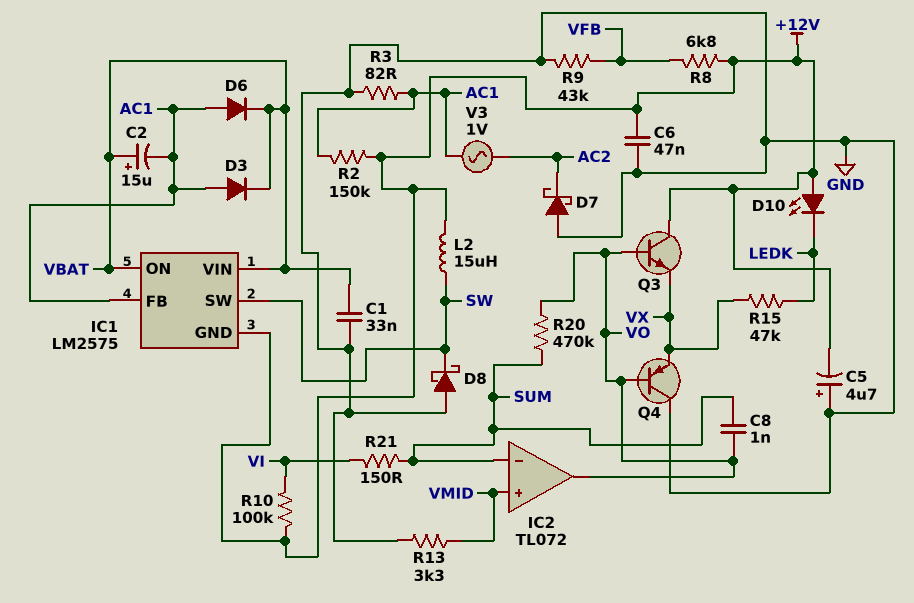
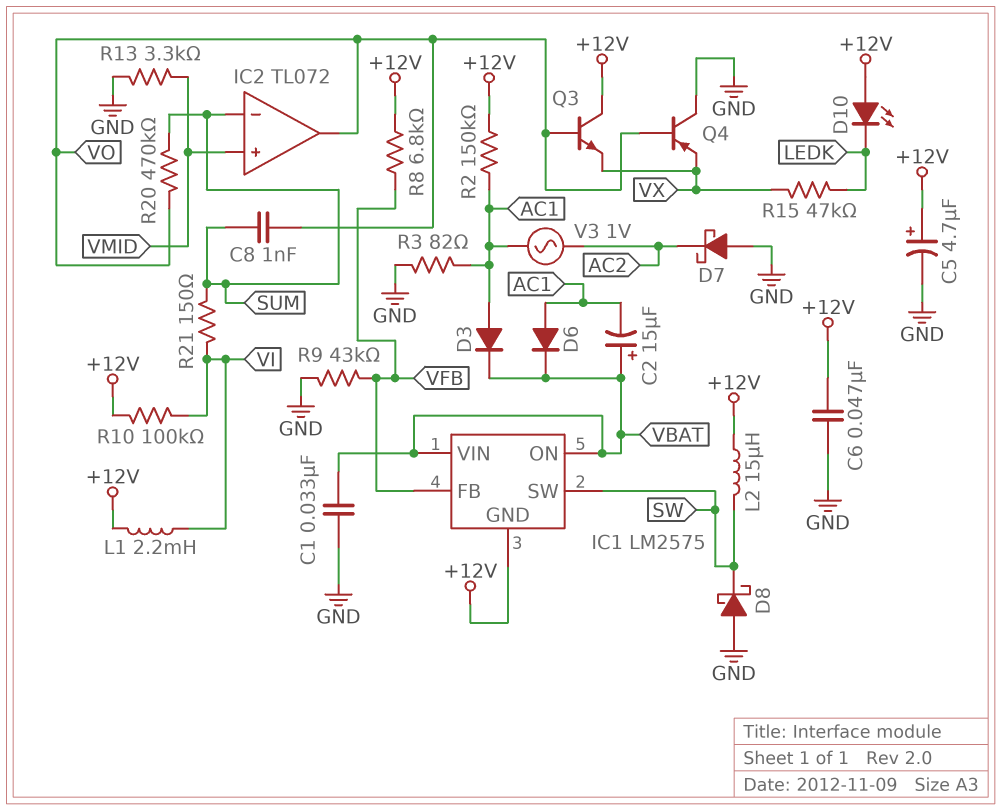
C5: 4.7uF (plus GND, minus +12V) -> 4.7uF (plus +12V, minus GND)
IC1 pin FB: AC1 -> VFB
L1: none -> 2.2mH (+12V, VI)

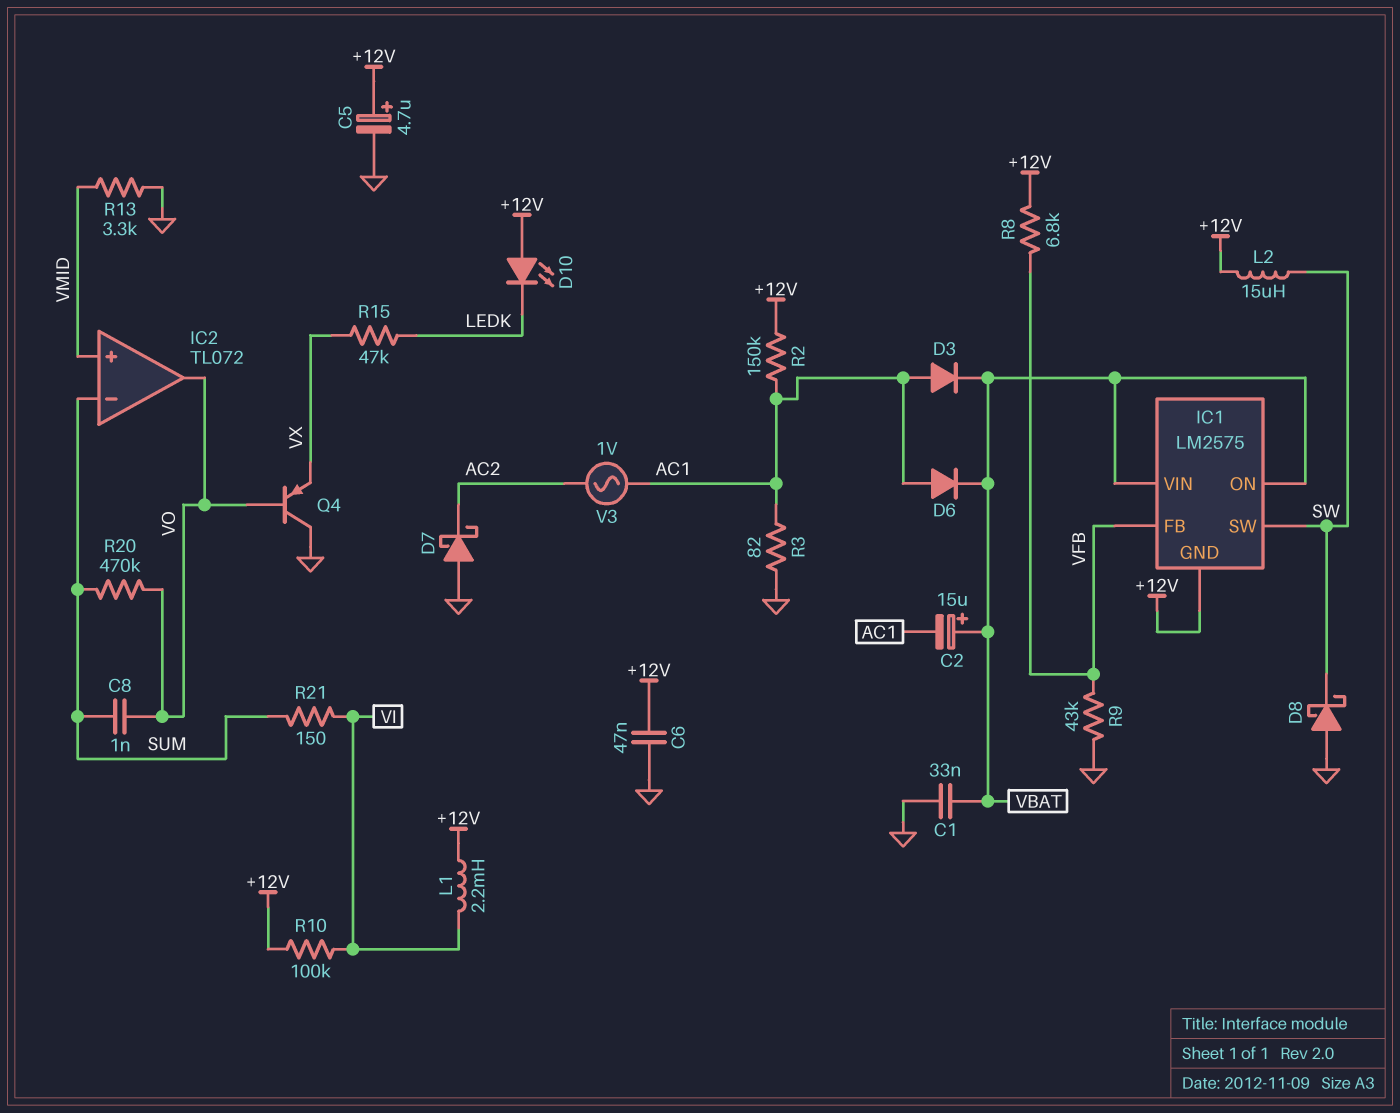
Q3: NPN (B VO, C +12V, E VX) -> none

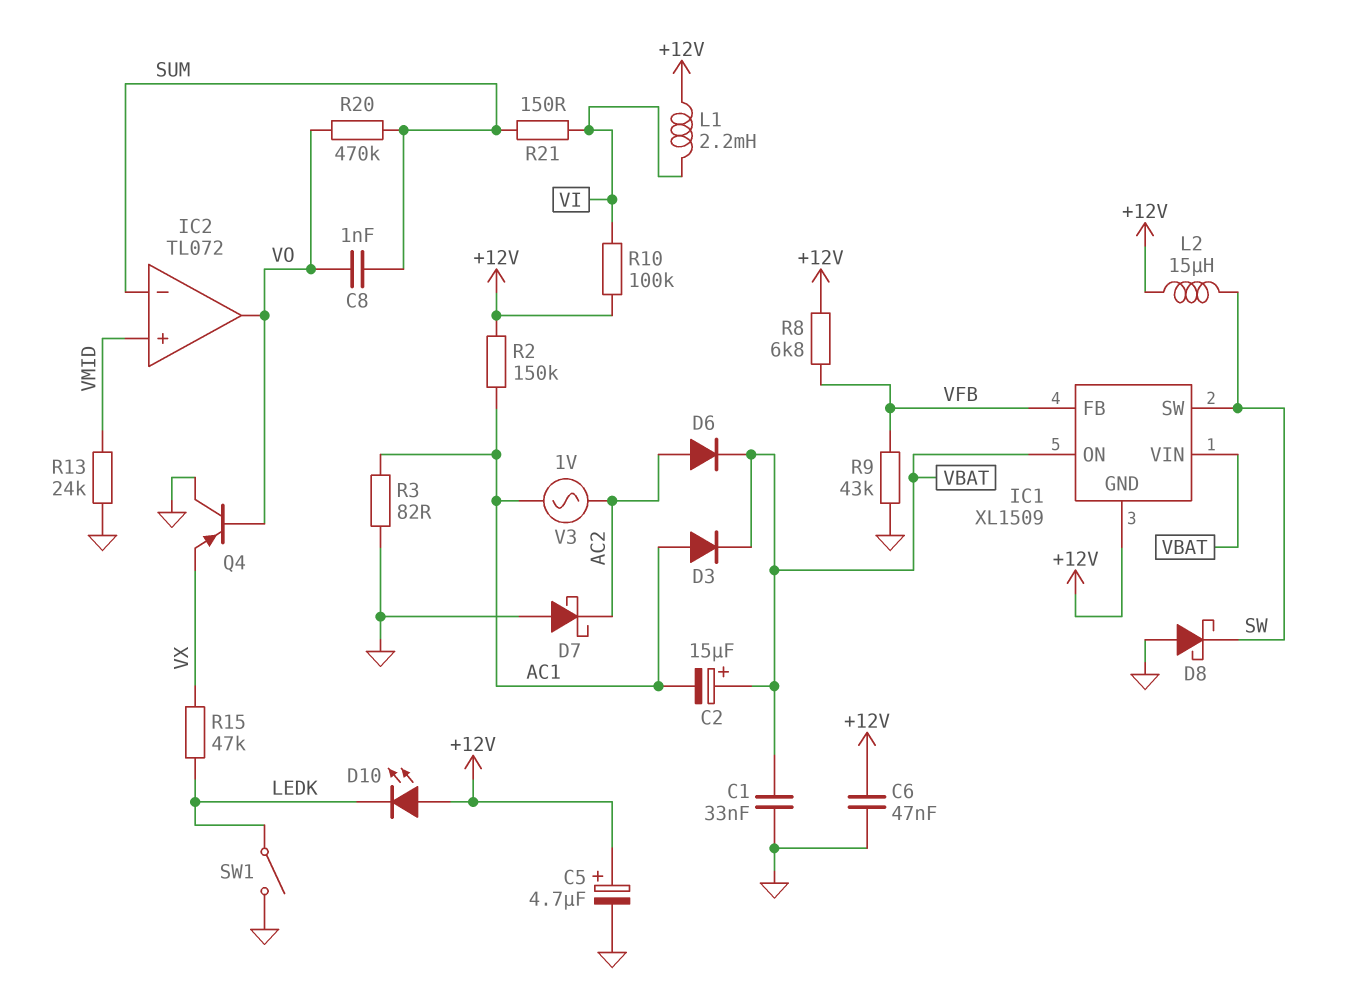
D6: diode (A AC1, K VBAT) -> diode (A AC2, K VBAT)
IC1: LM2575 -> XL1509
R13: 3.3k (GND, VMID) -> 24k (GND, VMID)
SW1: none -> switch (GND, LEDK)

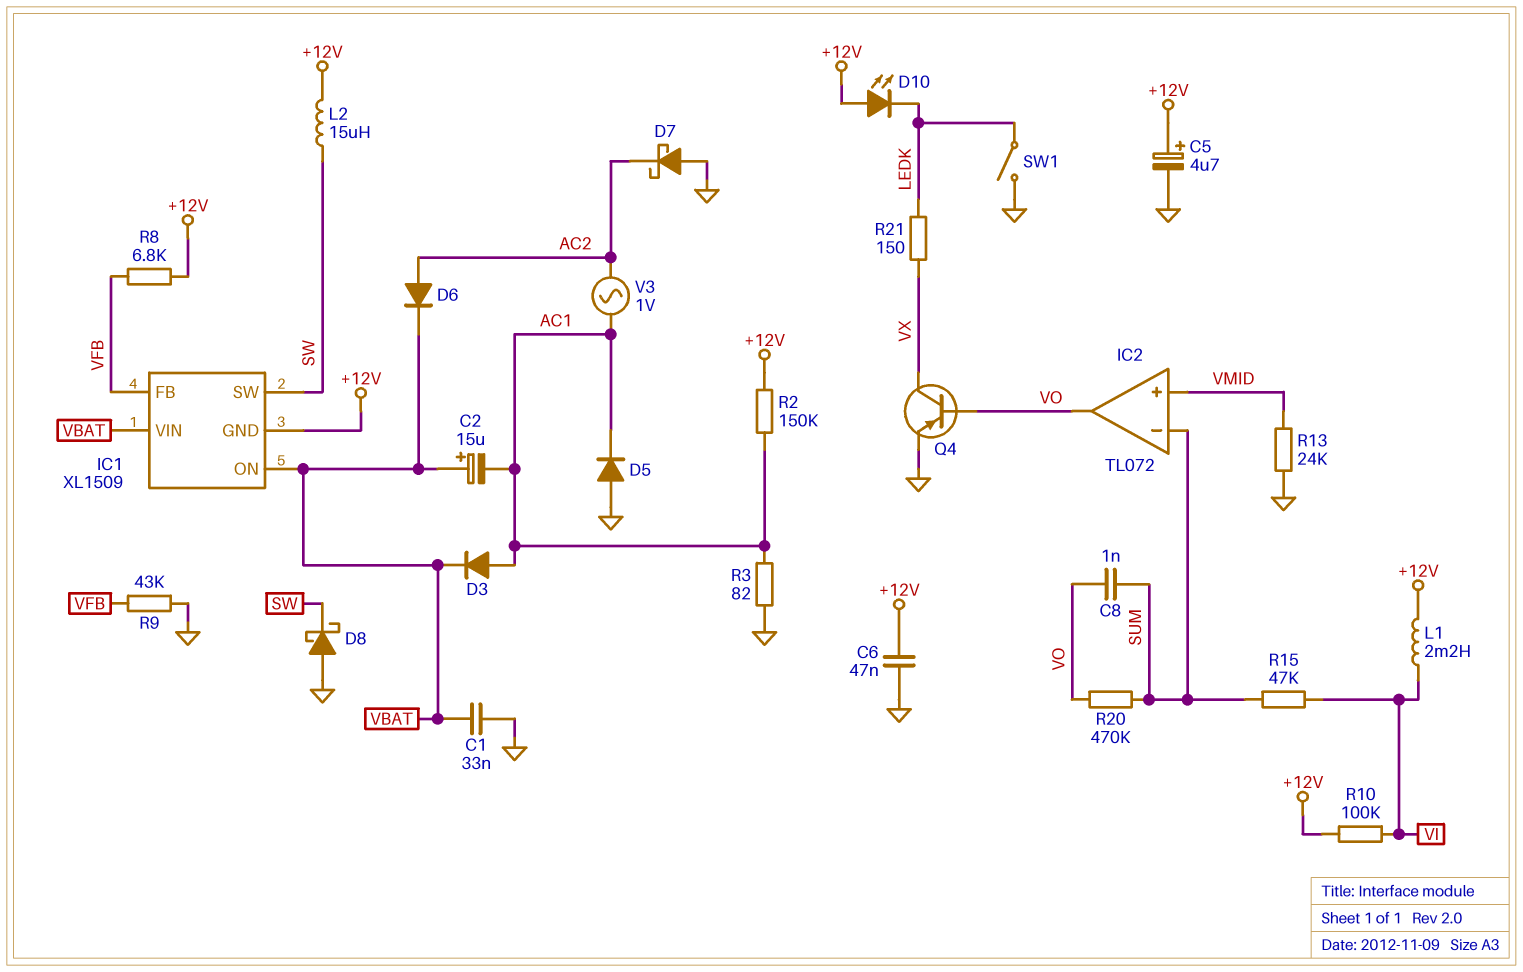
D5: none -> diode (A GND, K AC1)
Q4: PNP (B VO, C GND, E VX) -> PNP (B VO, C VX, E GND)
R15: 47k (LEDK, VX) -> 47k (SUM, VI)
R21: 150 (SUM, VI) -> 150 (LEDK, VX)

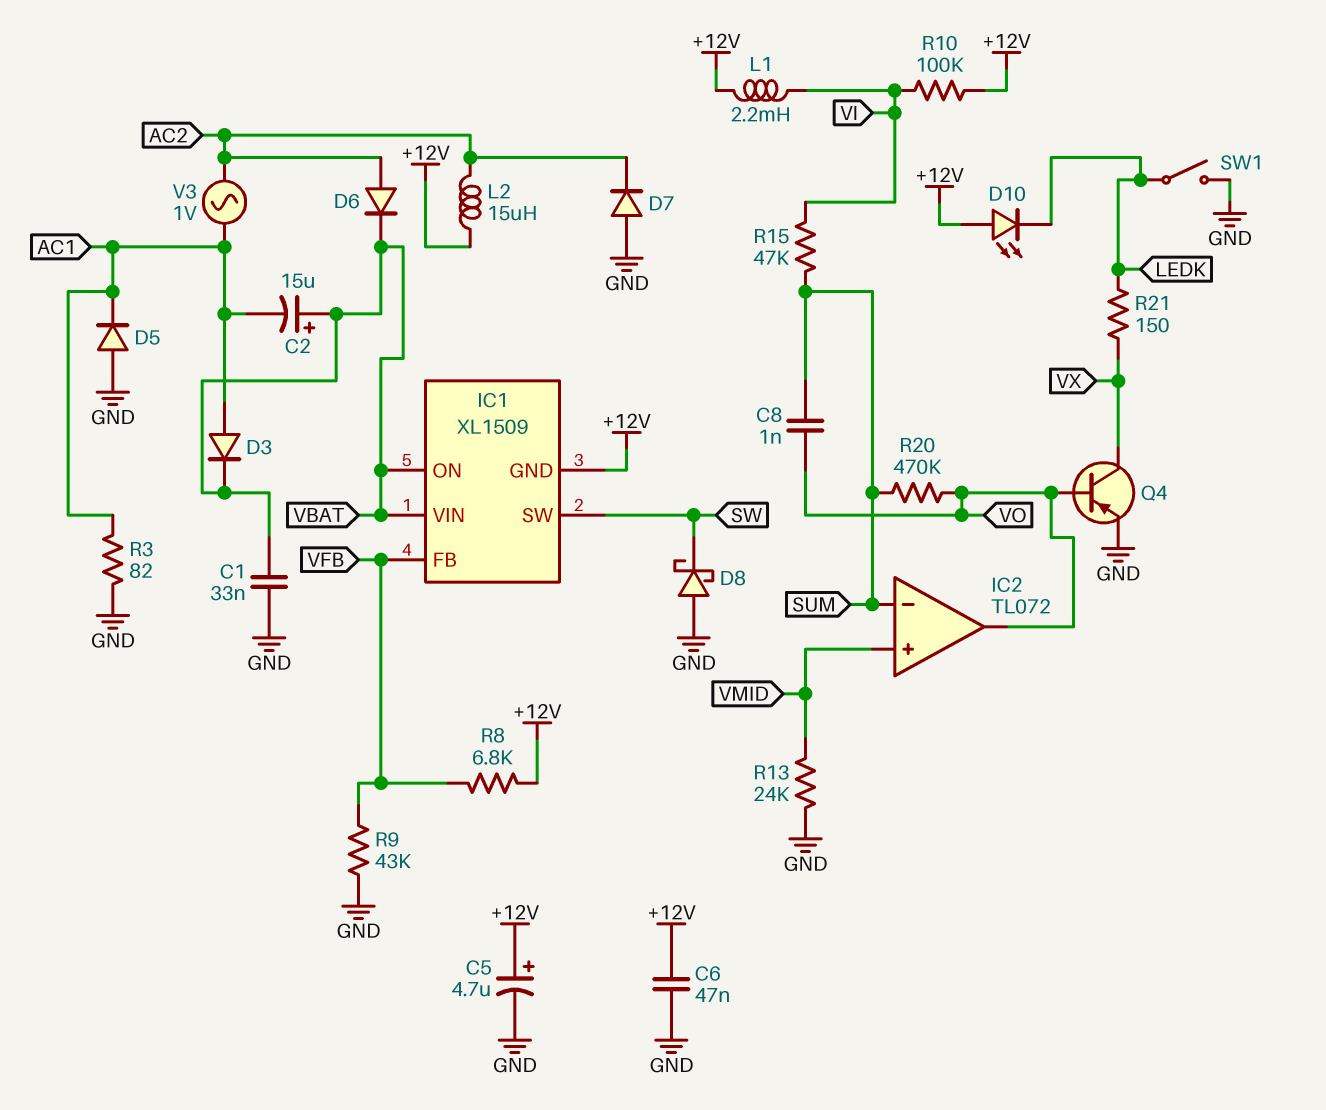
D7: schottky (A GND, K AC2) -> diode (A GND, K AC2)
L2: 15uH (+12V, SW) -> 15uH (+12V, AC2)
R2: 150k (+12V, AC1) -> none

